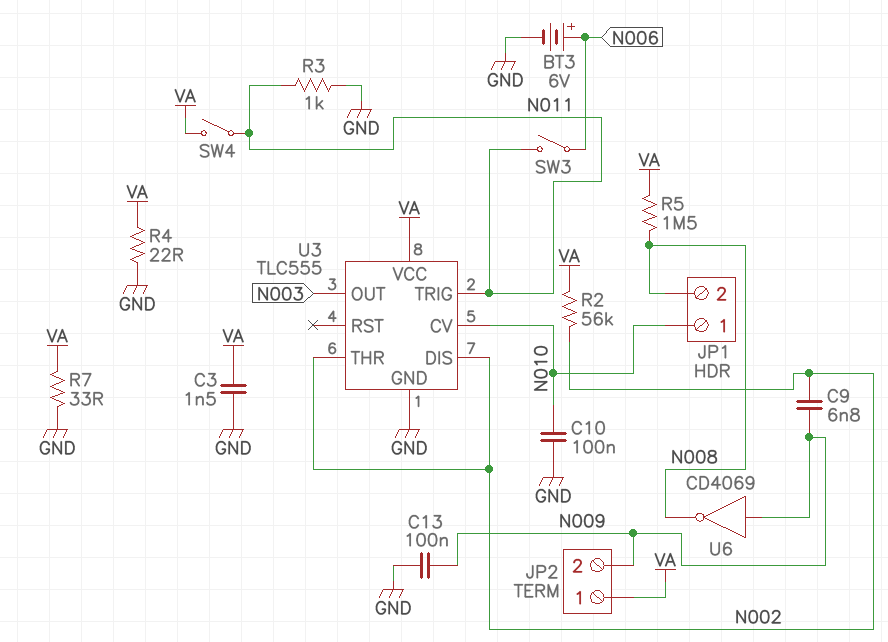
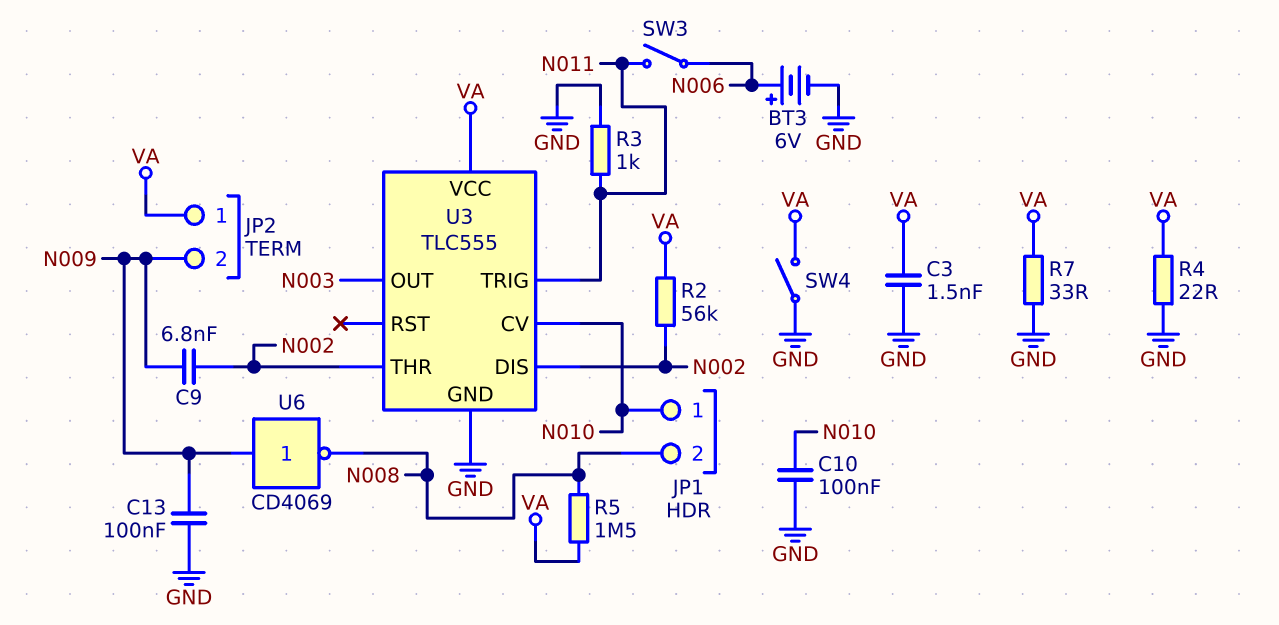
SW4: switch (N011, VA) -> switch (GND, VA)

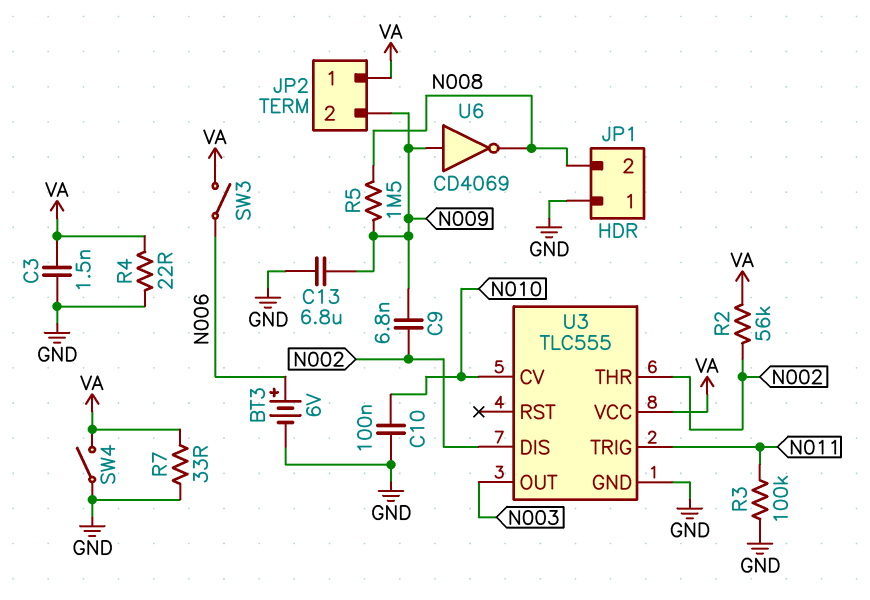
C13: 100nF (GND, N009) -> 6.8uF (GND, N009)
JP1 pin 1: N010 -> GND
R3: 1k (GND, N011) -> 100k (GND, N011)
R5: 1.5M (N008, VA) -> 1.5M (N008, N009)
SW3: switch (N006, N011) -> switch (N006, VA)

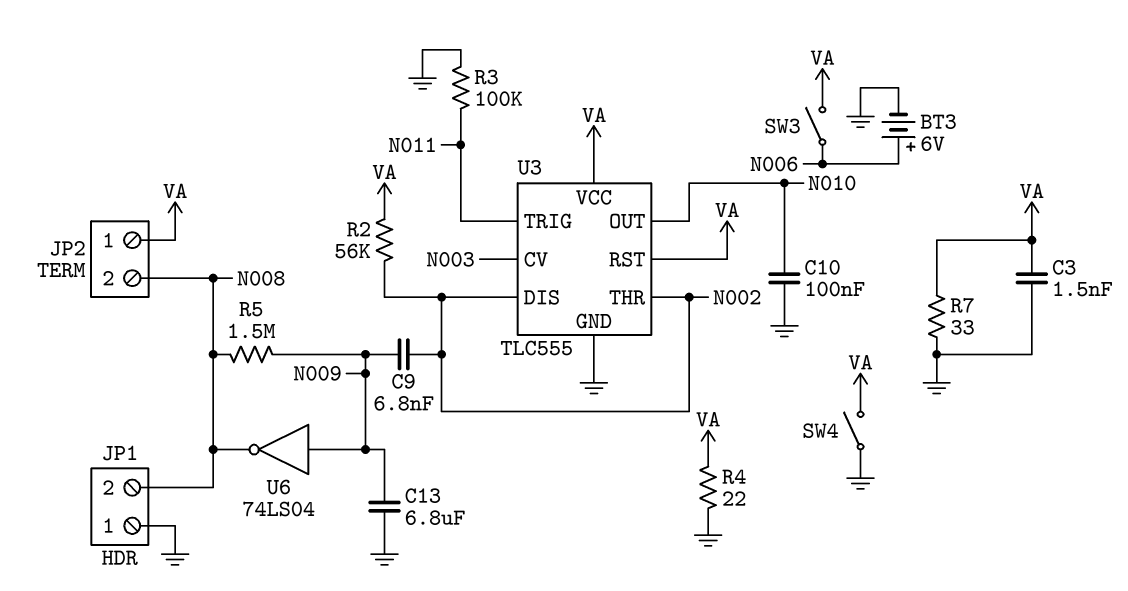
JP2 pin 2: N009 -> N008
U3 pin CV: N010 -> N003
U3 pin OUT: N003 -> N010
U3 pin RST: none -> VA
U6: NOT CD4069 (in N009, out N008) -> NOT 74LS04 (in N009, out N008)

